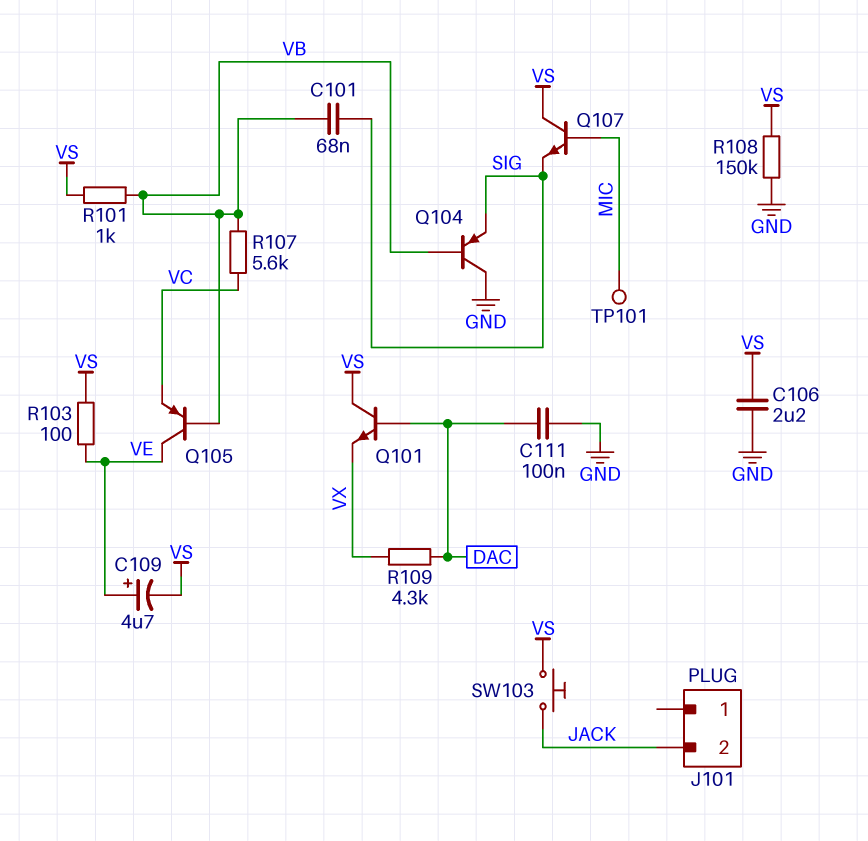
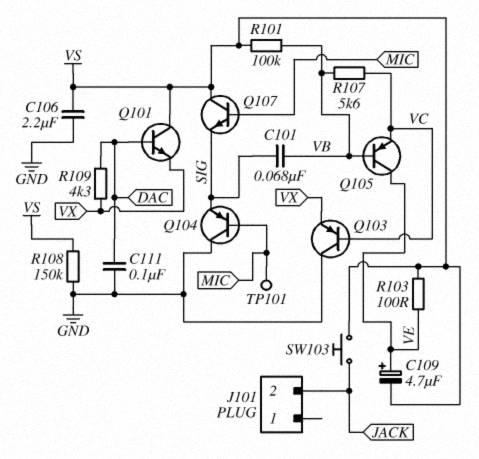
Q103: none -> PNP (B VC, C GND, E VX)
Q104: PNP (B VB, C GND, E SIG) -> PNP (B MIC, C GND, E SIG)
R101: 1k (VB, VS) -> 100k (VB, VS)

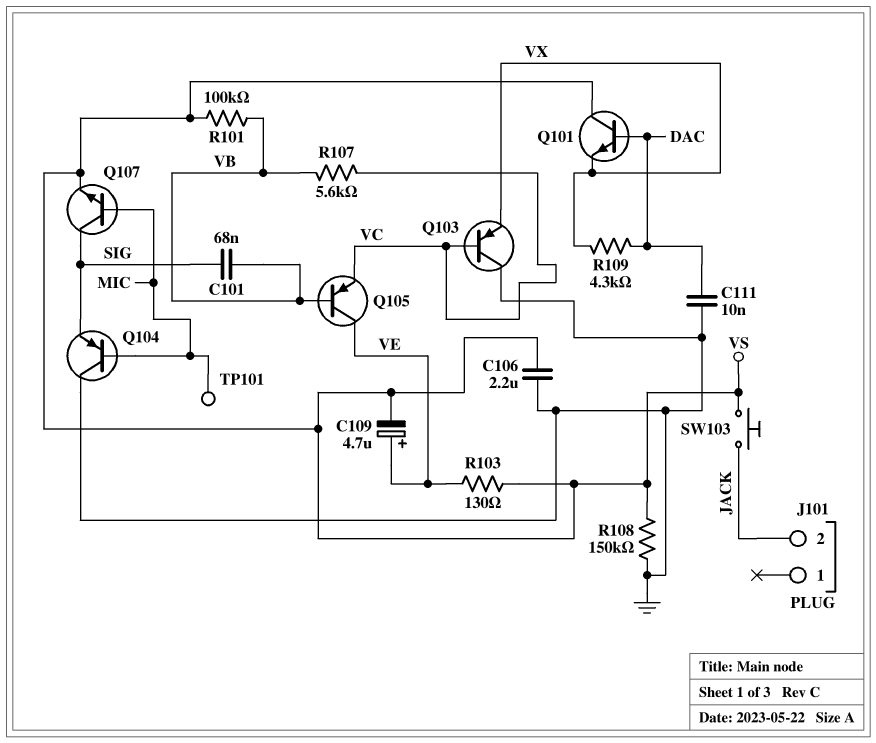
C111: 100nF (DAC, GND) -> 10nF (DAC, GND)
Q107: NPN (B MIC, C VS, E SIG) -> NPN (B MIC, C SIG, E VS)
R103: 100 (VE, VS) -> 130 (VE, VS)

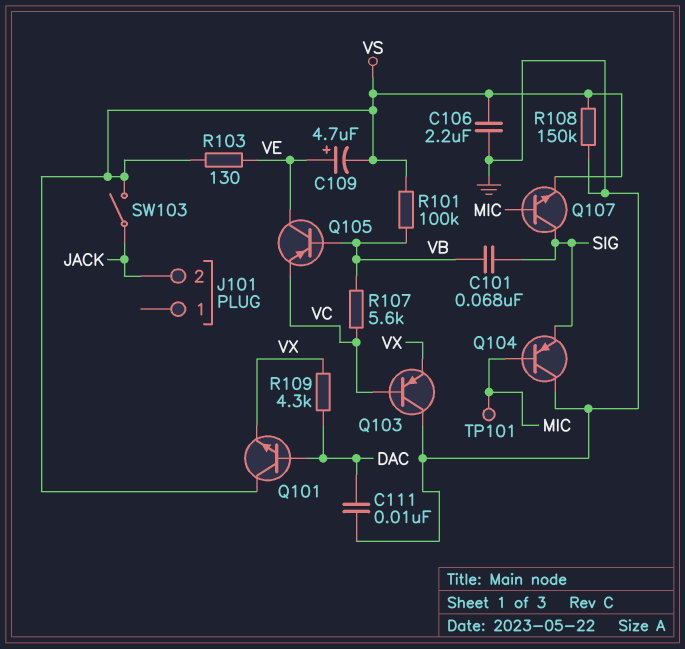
SW103: button (JACK, VS) -> switch (JACK, VS)

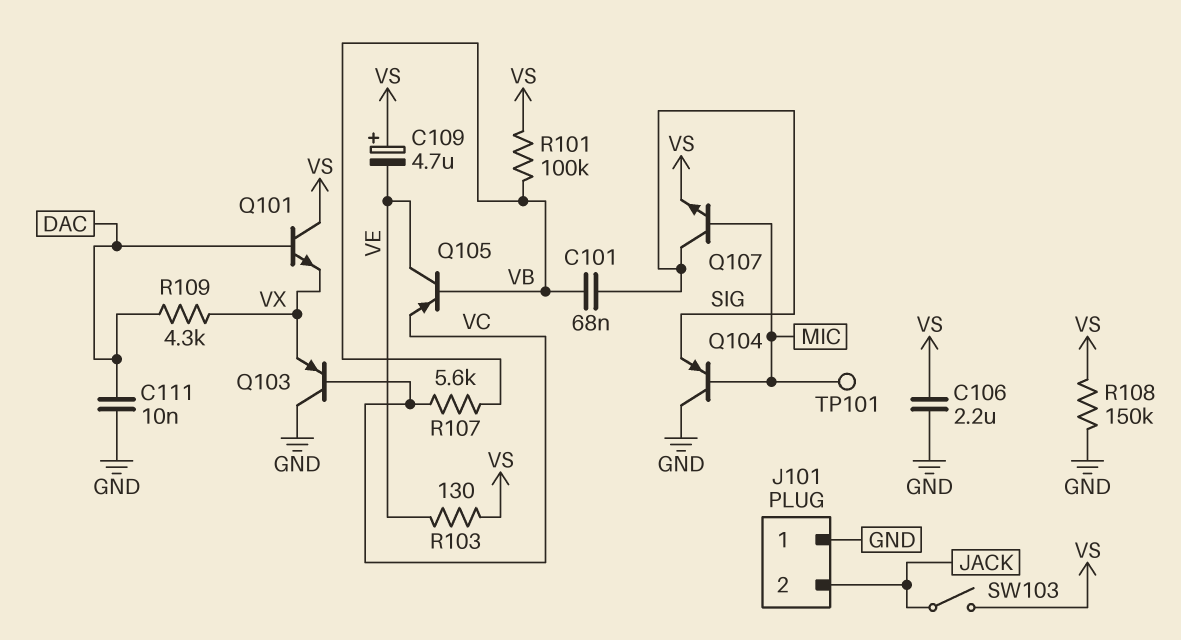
C109: 4.7uF (plus VE, minus VS) -> 4.7uF (plus VS, minus VE)
J101 pin 1: none -> GND

